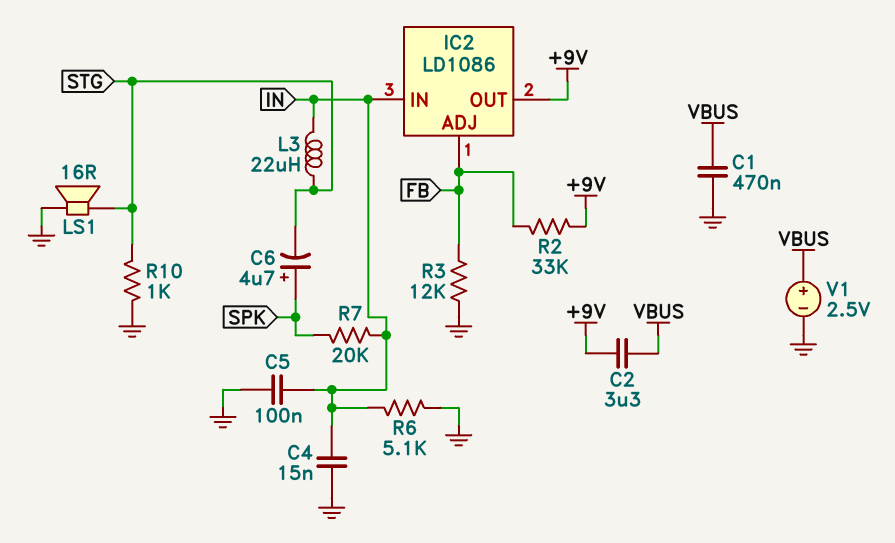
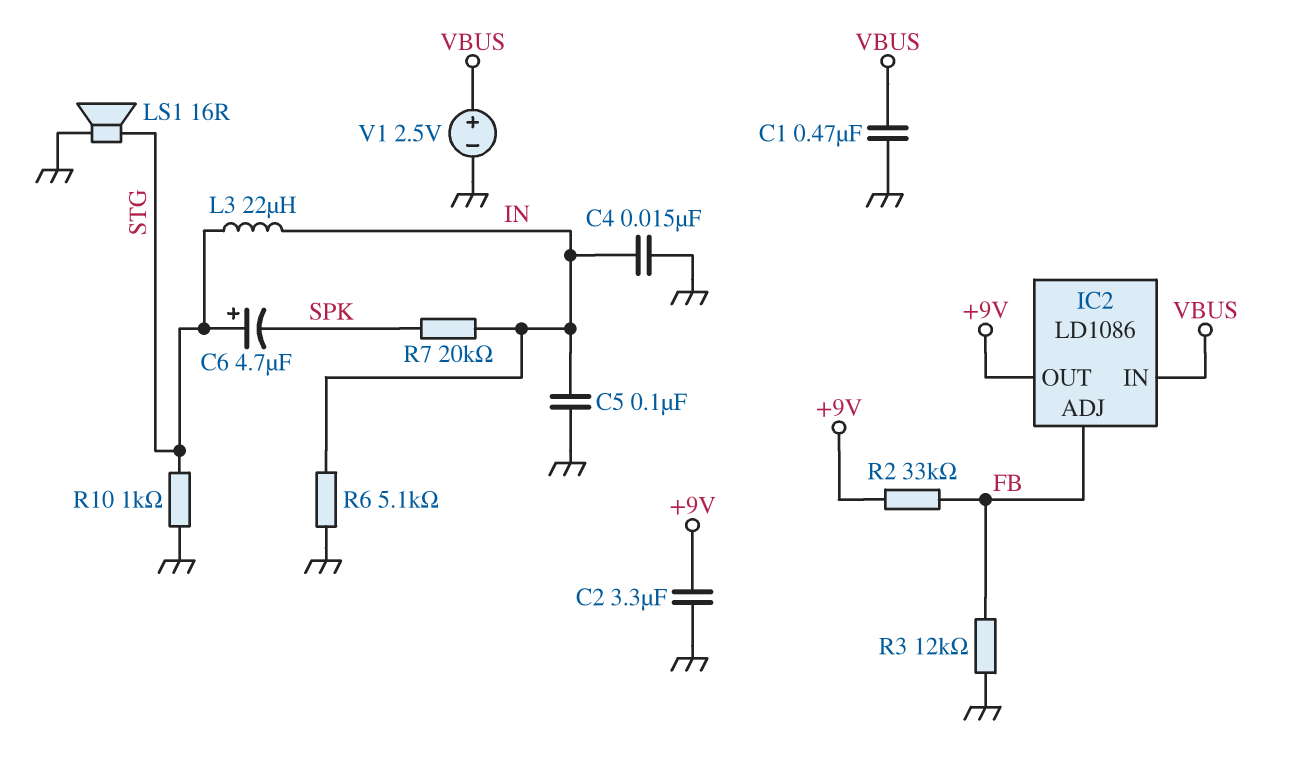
C2: 3.3uF (+9V, VBUS) -> 3.3uF (+9V, GND)
C6: 4.7uF (plus SPK, minus STG) -> 4.7uF (plus STG, minus SPK)
IC2 pin IN: IN -> VBUS

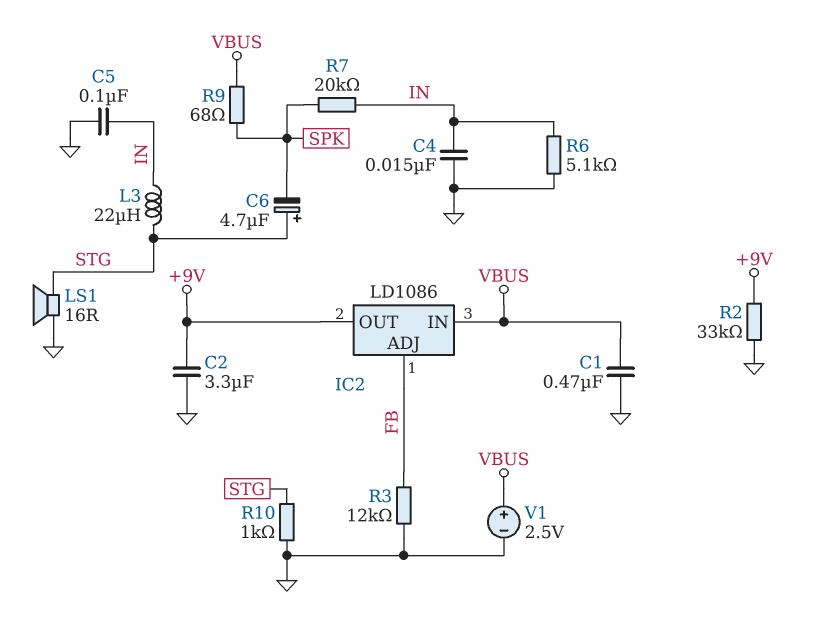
R2: 33k (+9V, FB) -> 33k (+9V, GND)
R9: none -> 68 (SPK, VBUS)

